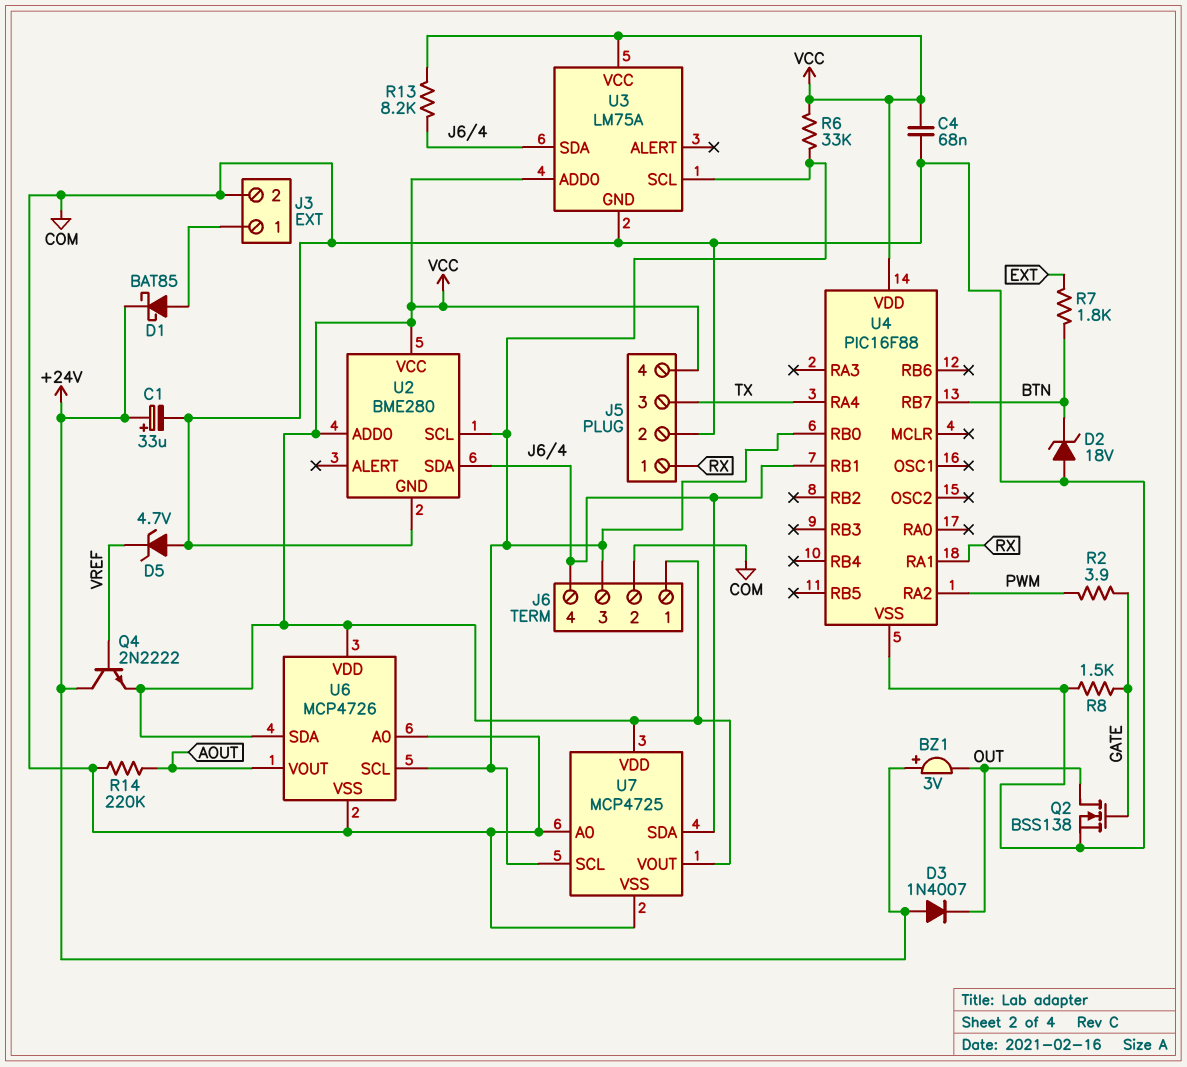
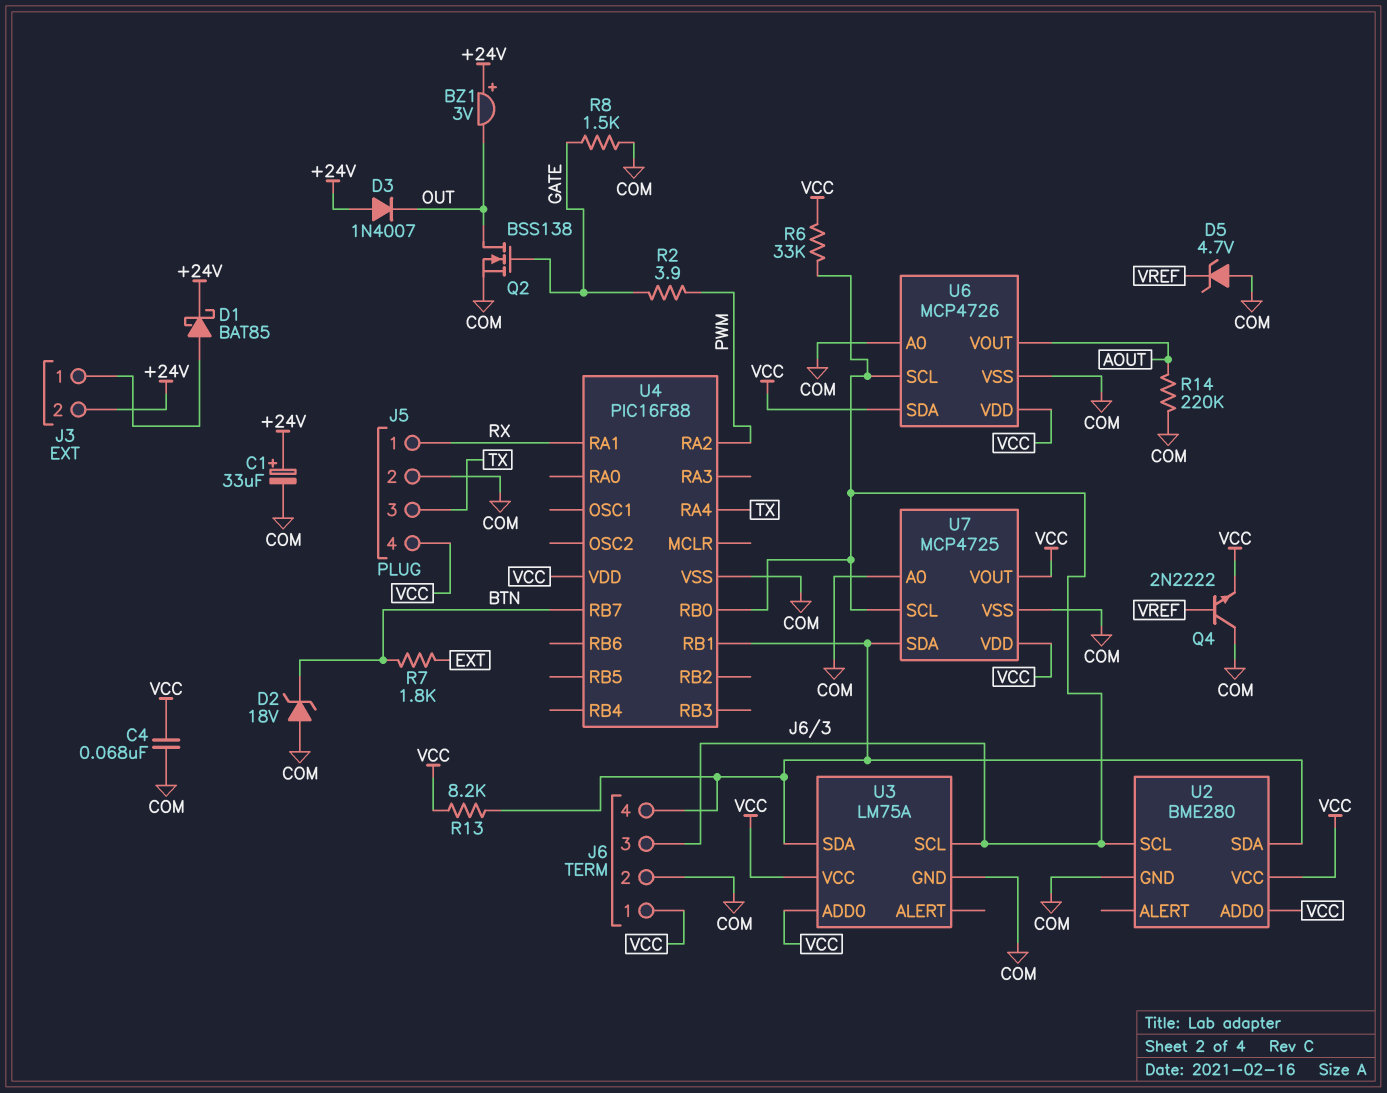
J3 pin 2: COM -> +24V
Q4: NPN 2N2222 (B VREF, C +24V, E VCC) -> NPN 2N2222 (B VREF, C COM, E VCC)

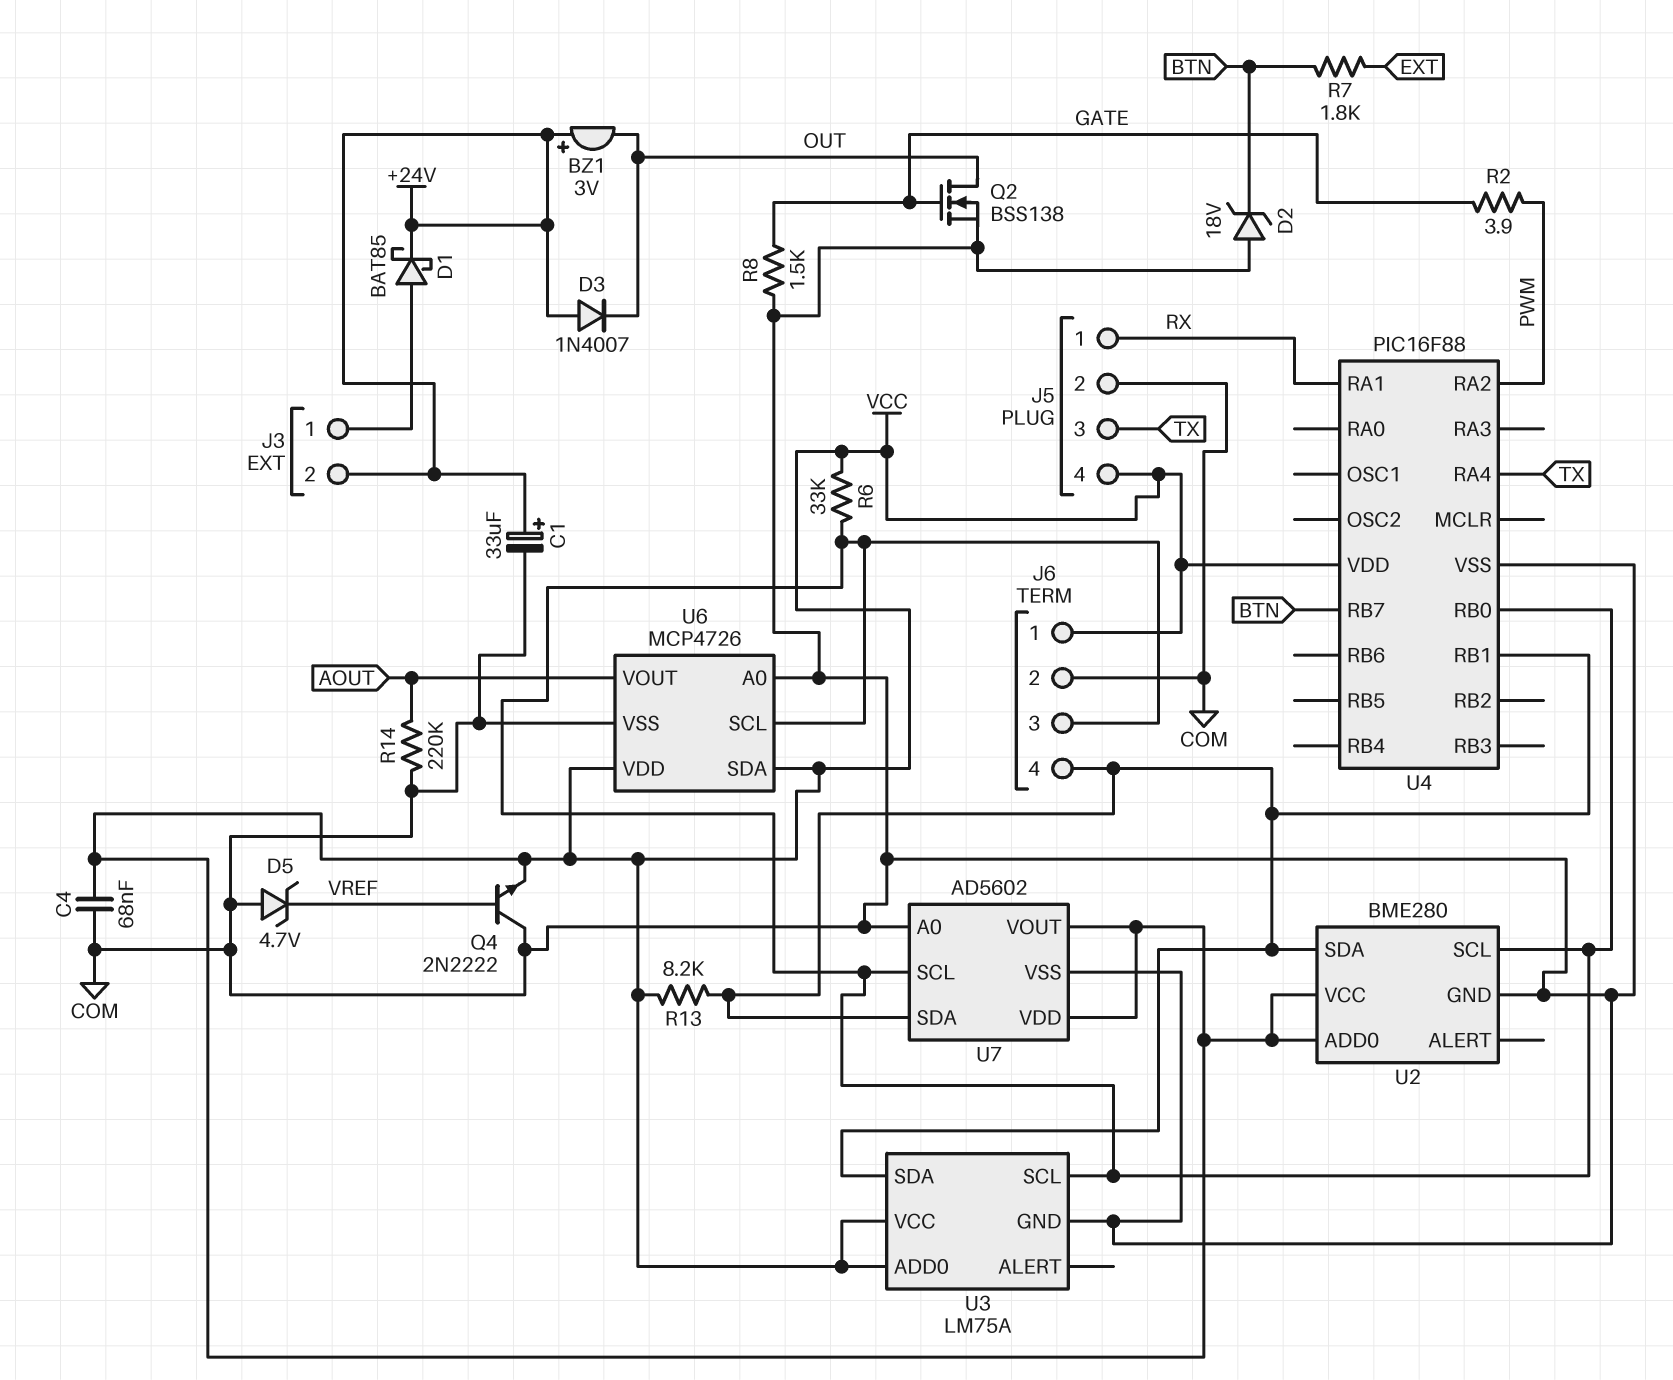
U7: MCP4725 -> AD5602

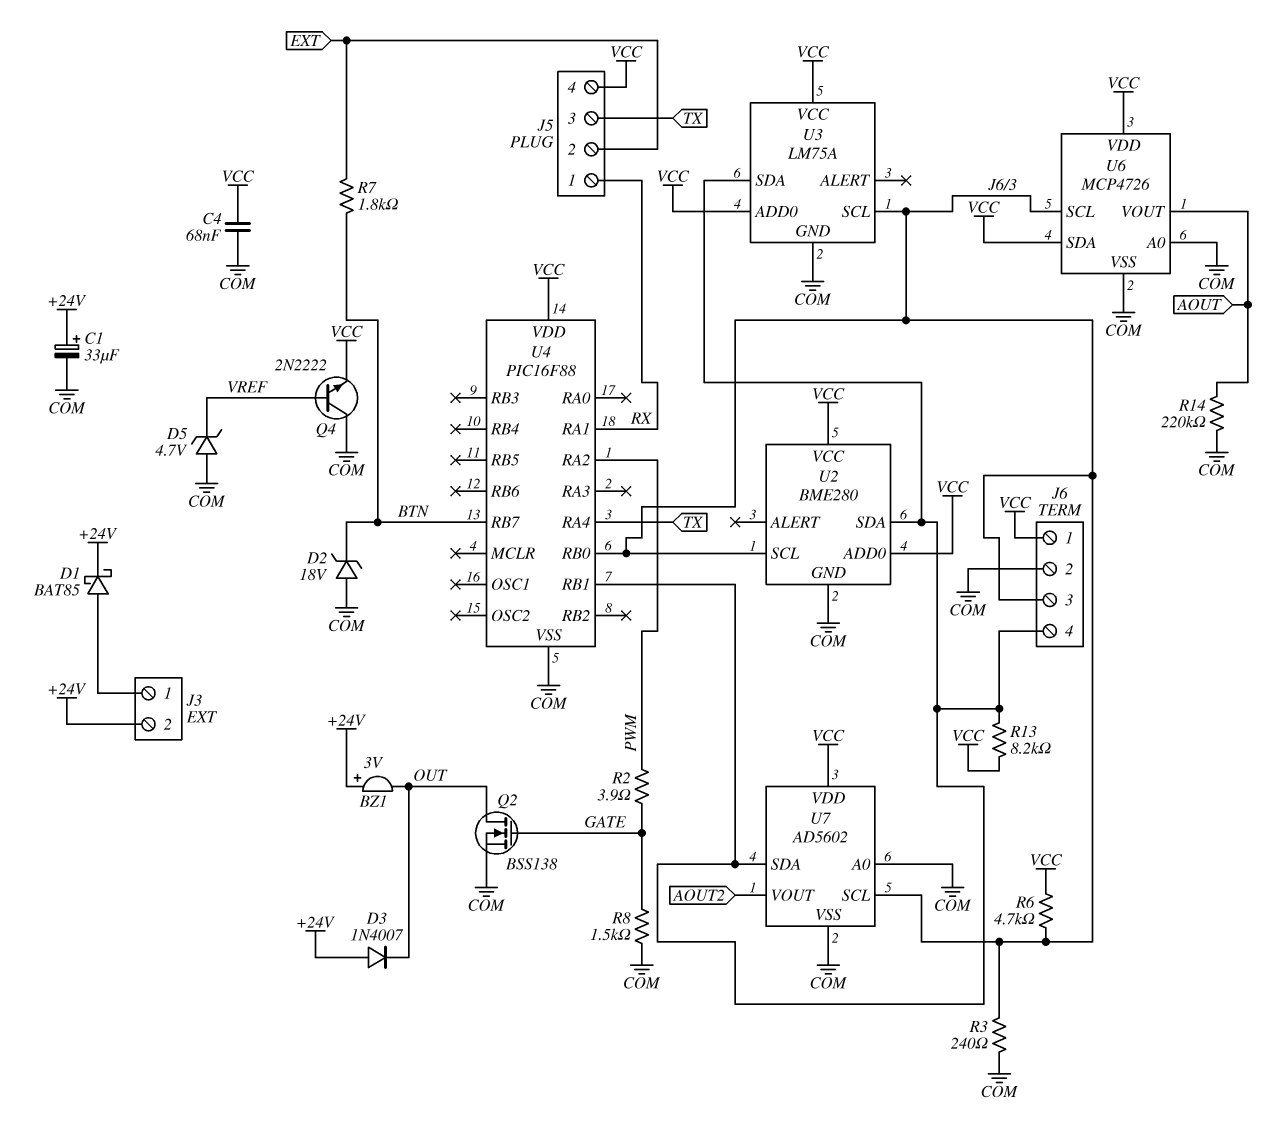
J5 pin 2: COM -> EXT
R3: none -> 240 (COM, J6/3)
R6: 33k (J6/3, VCC) -> 4.7k (J6/3, VCC)
U7 pin VOUT: VCC -> AOUT2

